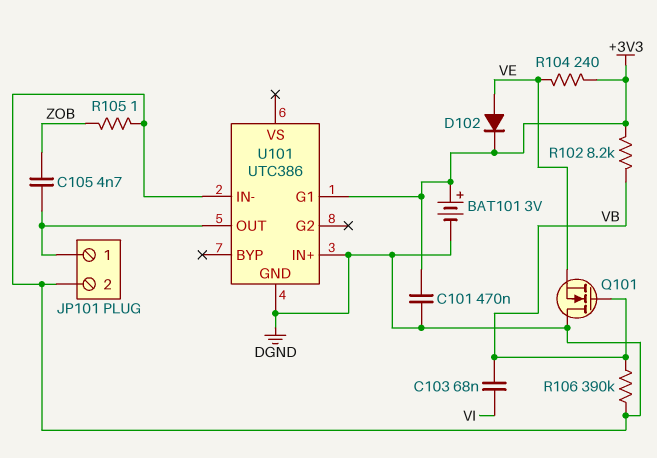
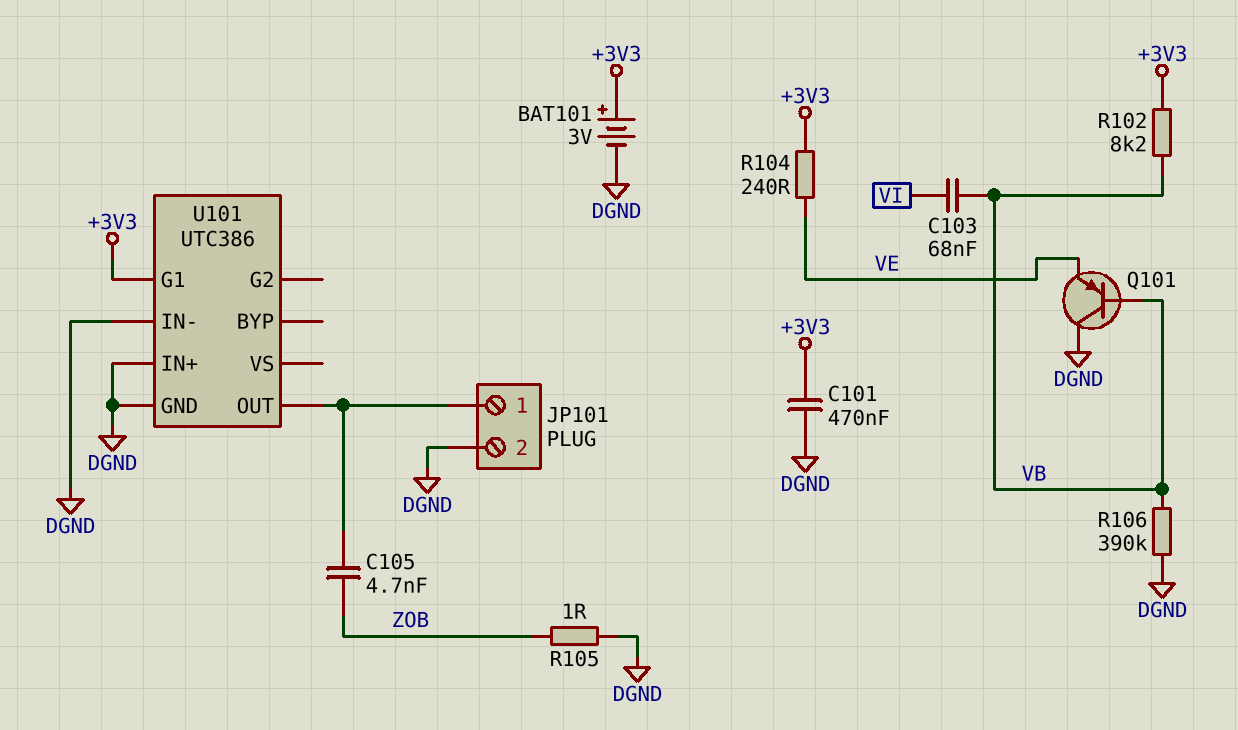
D102: diode (A VE, K +3V3) -> none
Q101: NMOS (G VB, D DGND, S VE) -> PNP (B VB, C DGND, E VE)

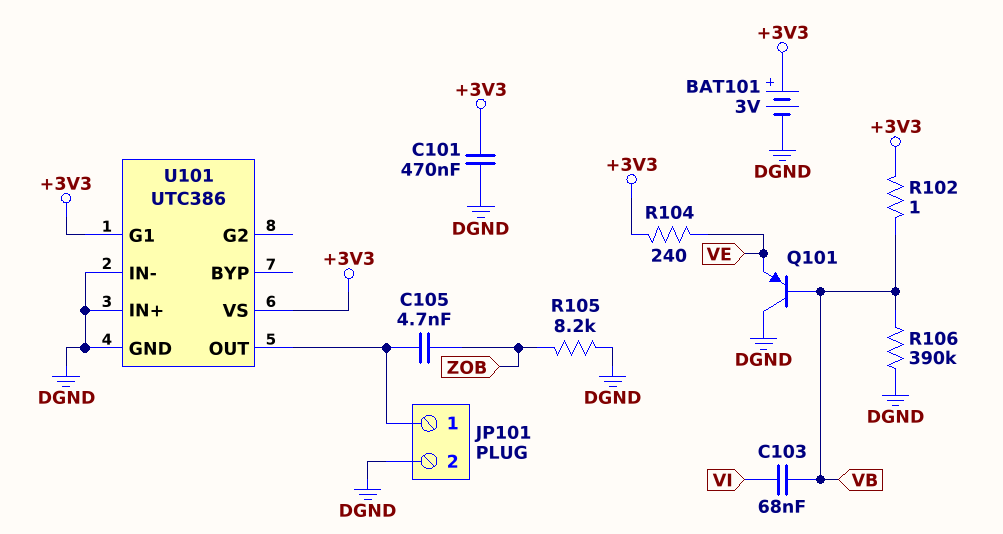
R102: 8.2k (+3V3, VB) -> 1 (+3V3, VB)
R105: 1 (DGND, ZOB) -> 8.2k (DGND, ZOB)
U101 pin VS: none -> +3V3

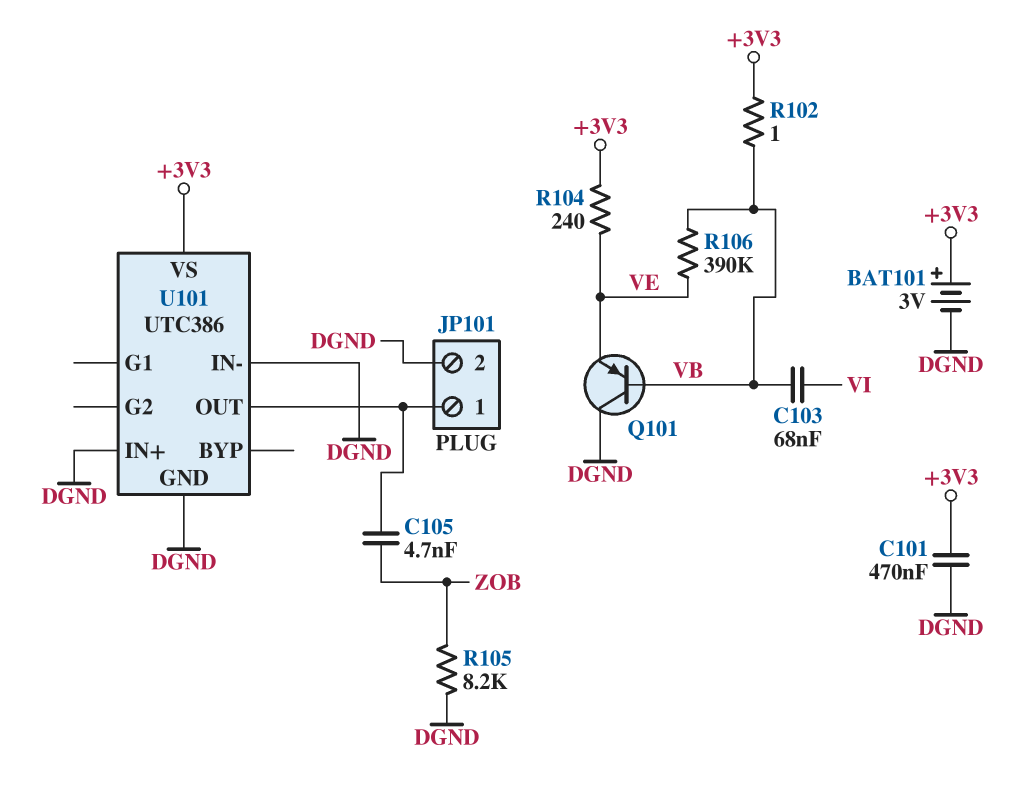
R106: 390k (DGND, VB) -> 390k (VB, VE)
U101 pin G1: +3V3 -> none

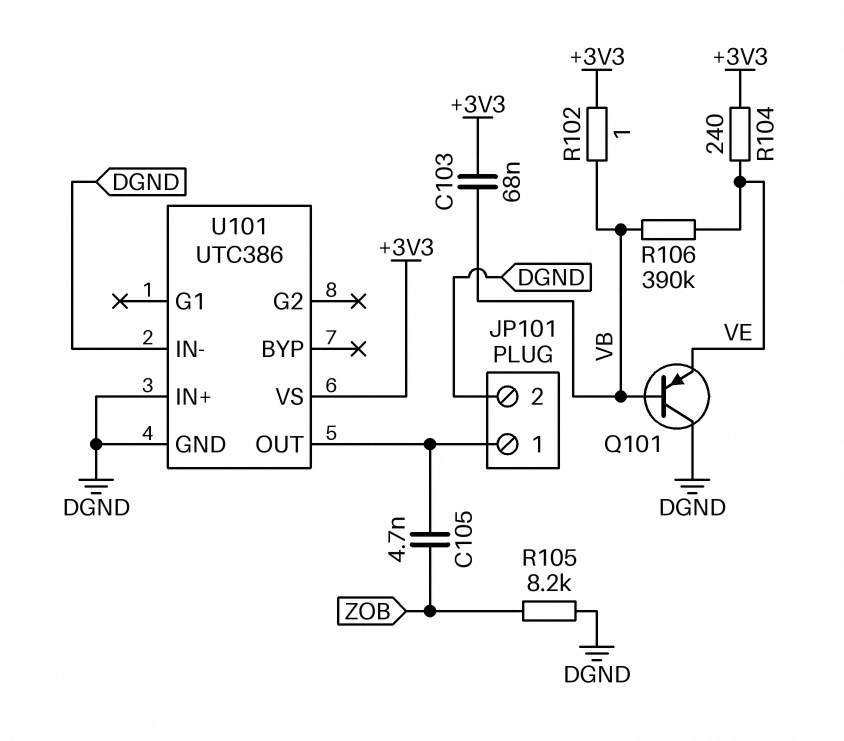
BAT101: 3V (plus +3V3, minus DGND) -> none
C101: 470nF (+3V3, DGND) -> none
C103: 68nF (VB, VI) -> 68nF (+3V3, VB)

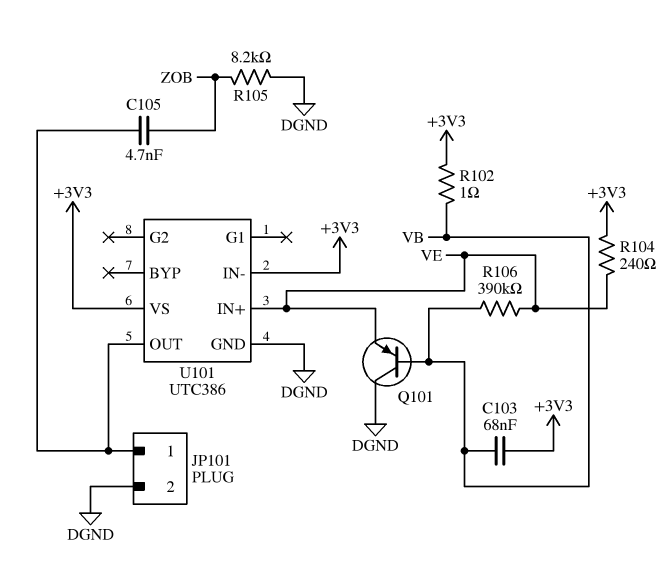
U101 pin IN+: DGND -> VE
U101 pin IN-: DGND -> +3V3

